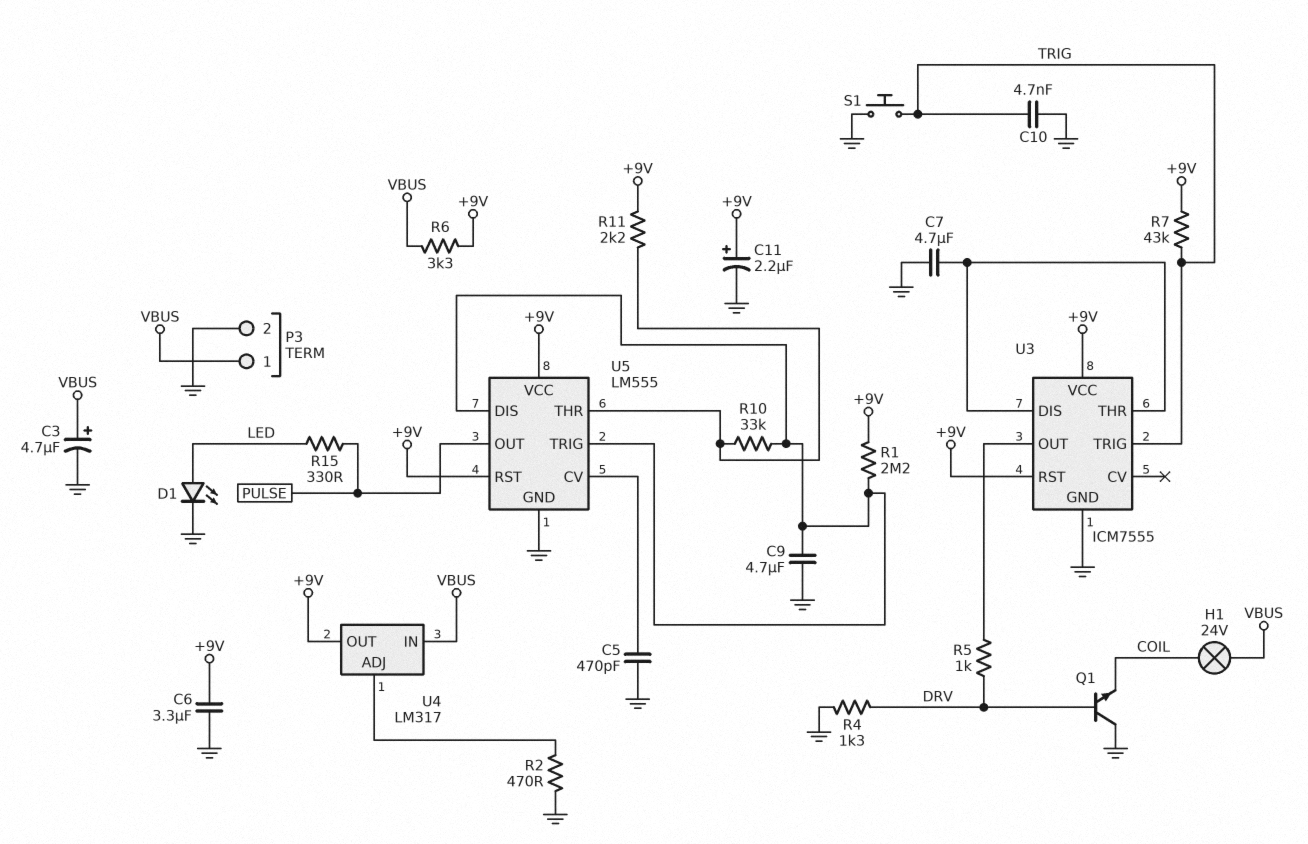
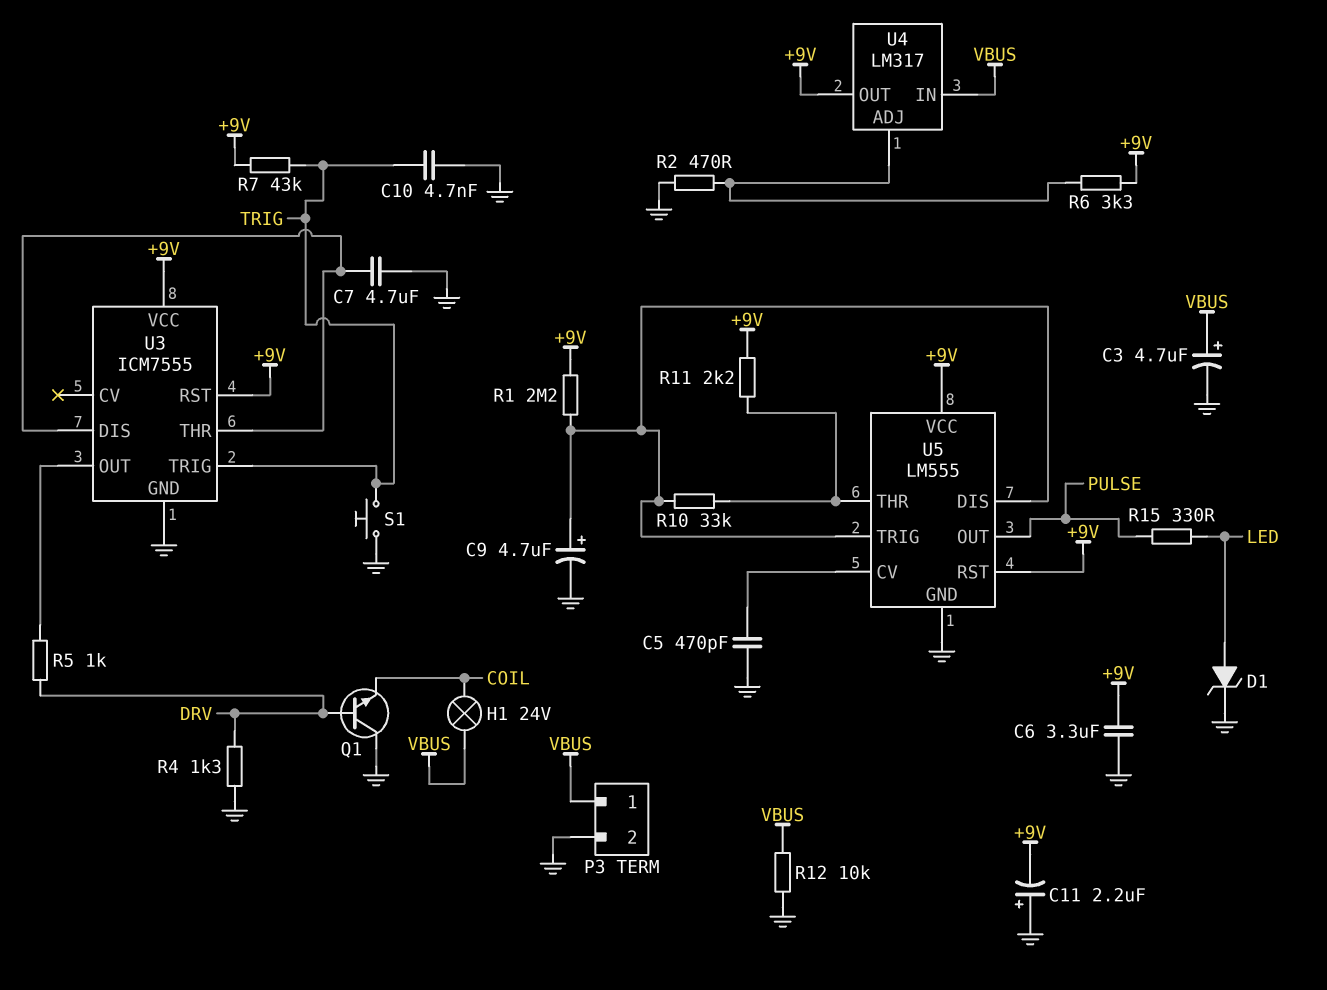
C9: 4.7uF (GND, U5/DIS) -> 4.7uF (plus U5/DIS, minus GND)
C11: 2.2uF (plus +9V, minus GND) -> 2.2uF (plus GND, minus +9V)
D1: LED (A LED, K GND) -> zener (A LED, K GND)
R6: 3.3k (+9V, VBUS) -> 3.3k (+9V, U4/ADJ)
R12: none -> 10k (GND, VBUS)

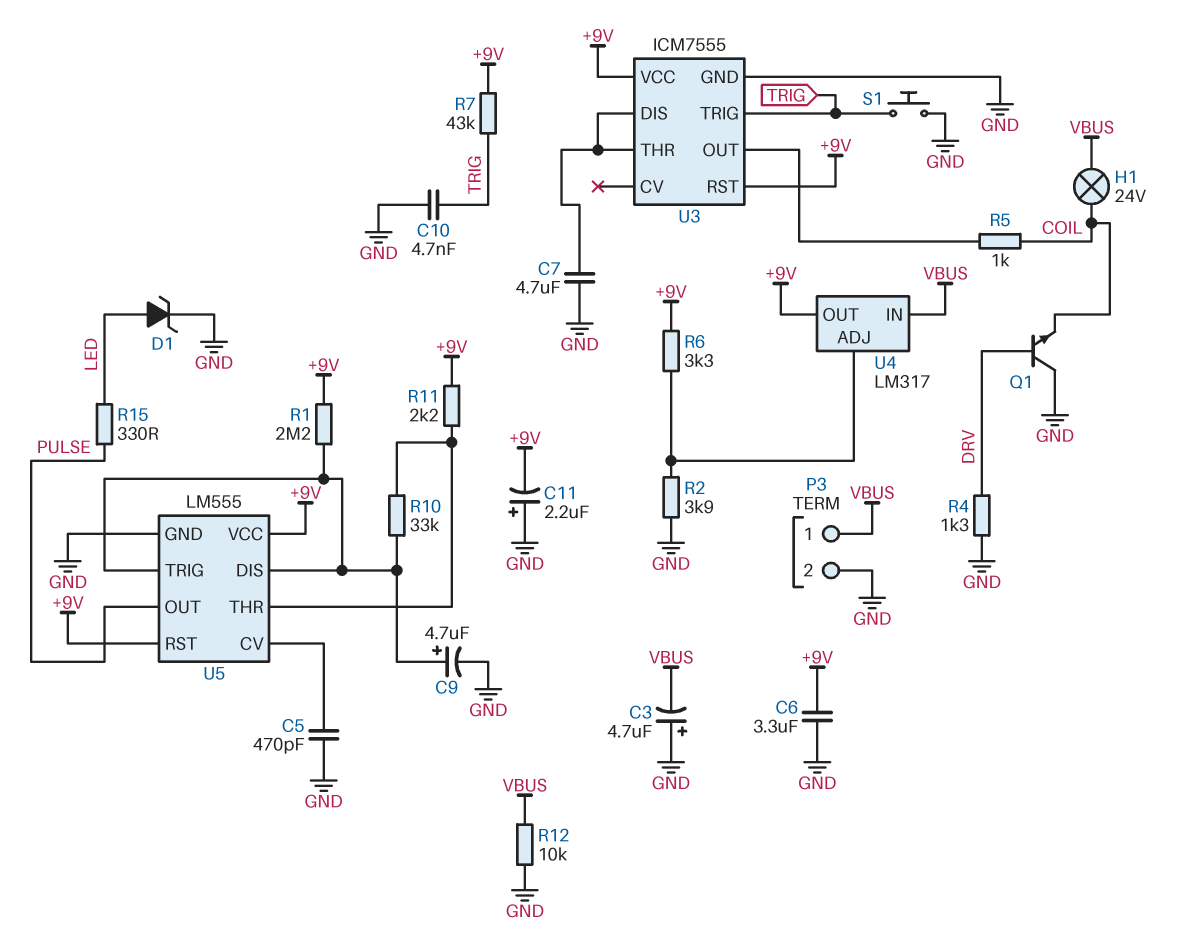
C3: 4.7uF (plus VBUS, minus GND) -> 4.7uF (plus GND, minus VBUS)
R2: 470 (GND, U4/ADJ) -> 3.9k (GND, U4/ADJ)
R5: 1k (DRV, U3/OUT) -> 1k (COIL, U3/OUT)

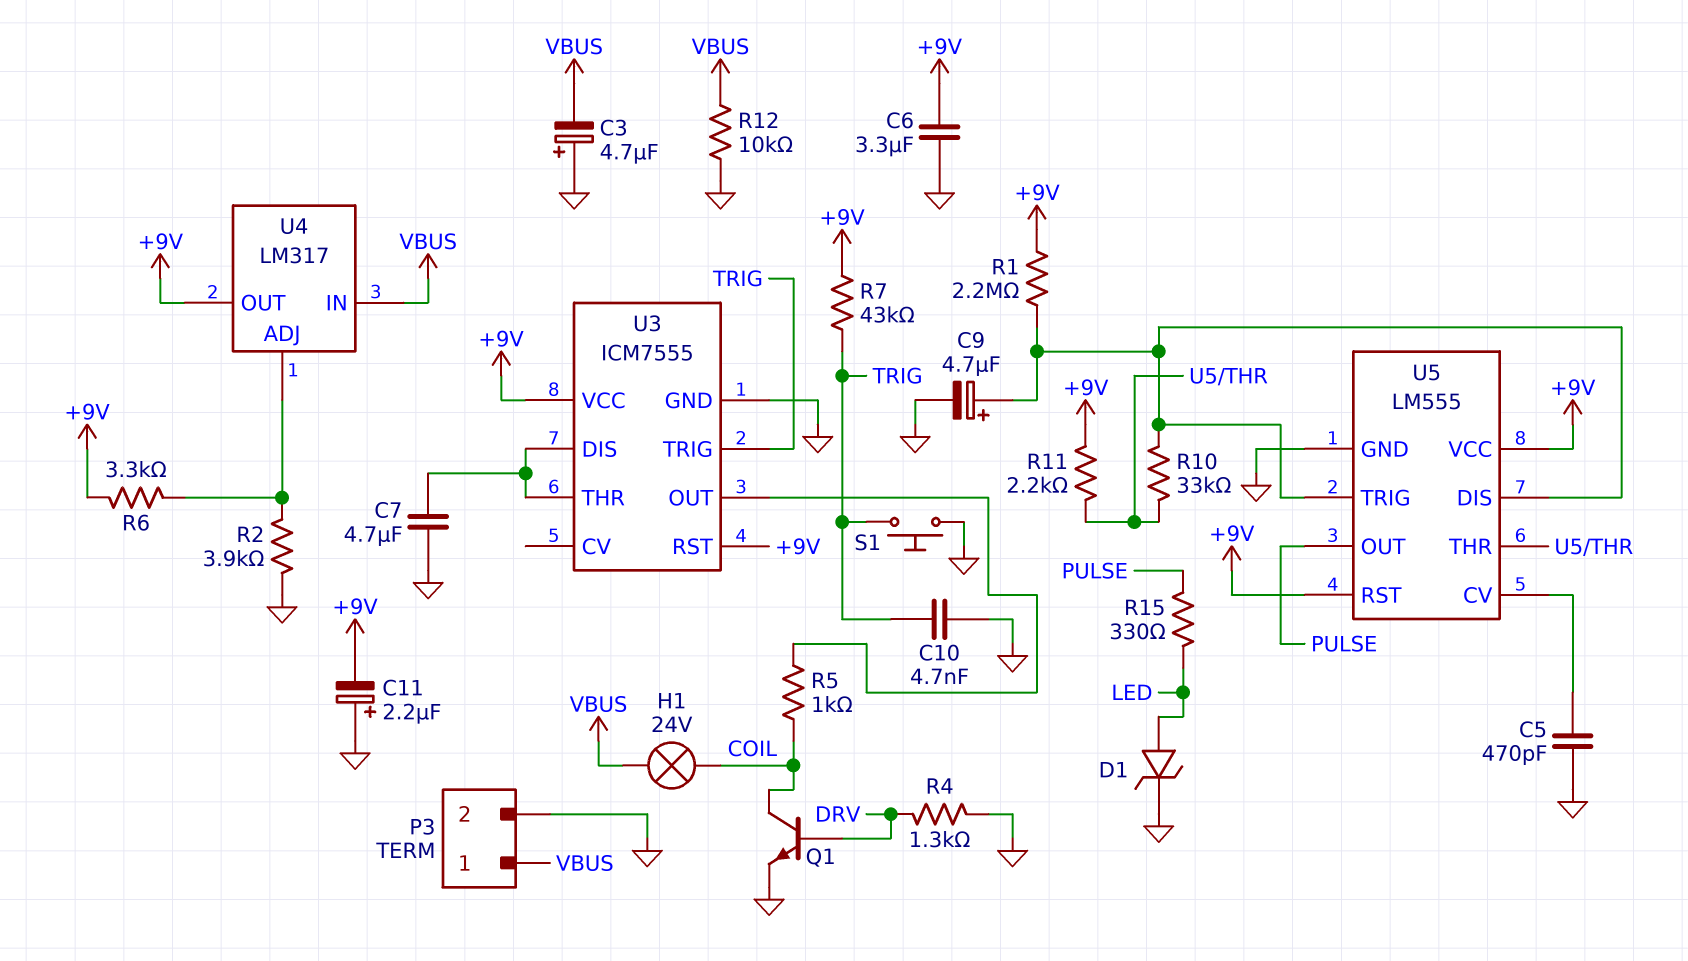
Q1: NPN (B DRV, C GND, E COIL) -> NPN (B DRV, C COIL, E GND)

